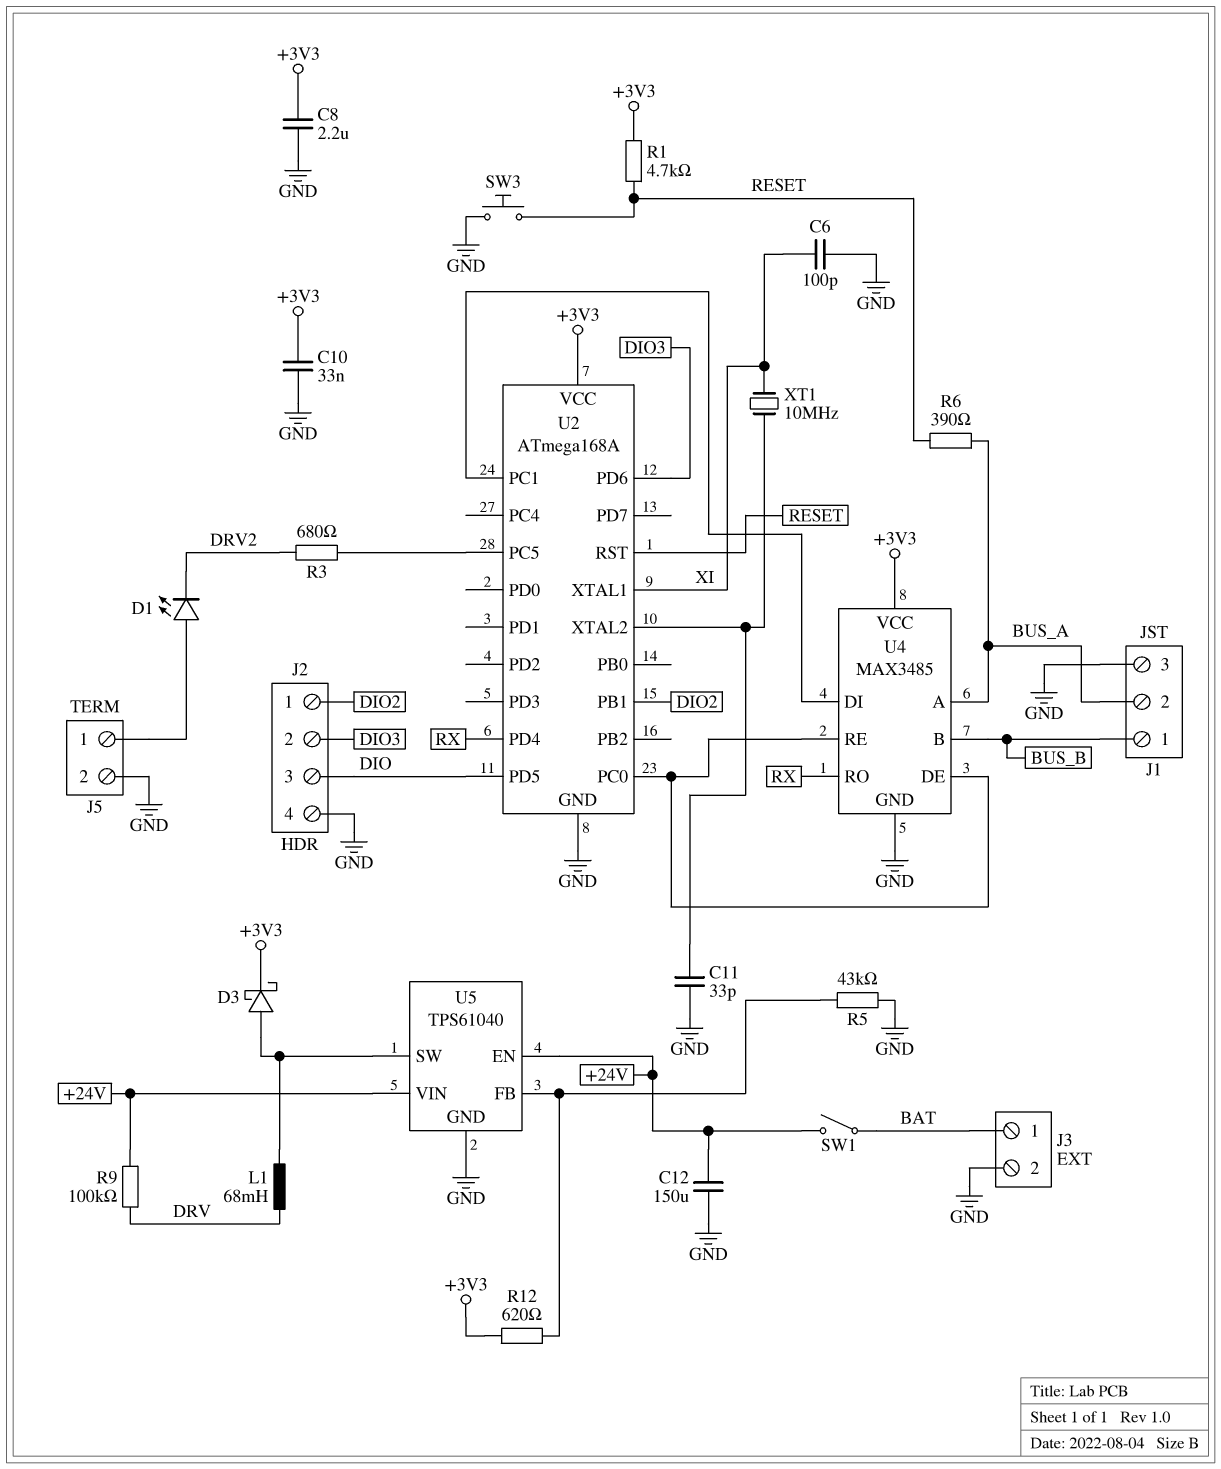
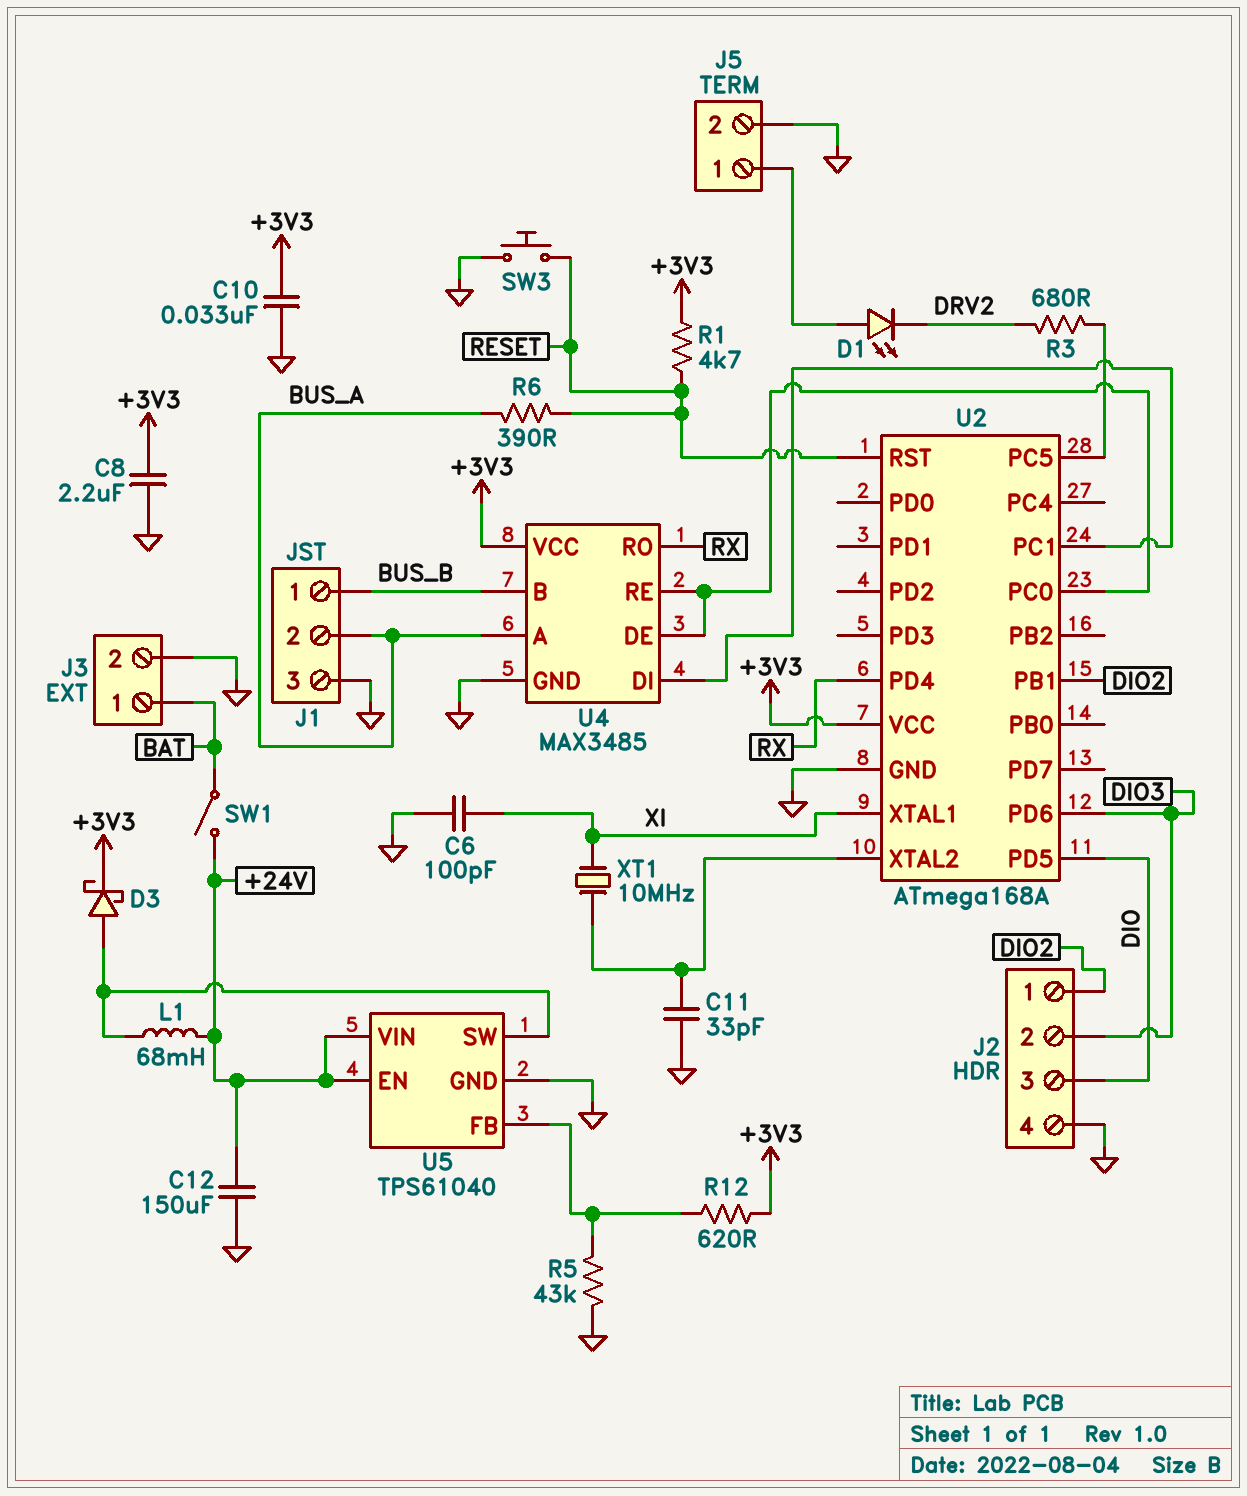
L1: 68mH (DRV, U5/SW) -> 68mH (+24V, U5/SW)
R9: 100k (+24V, DRV) -> none

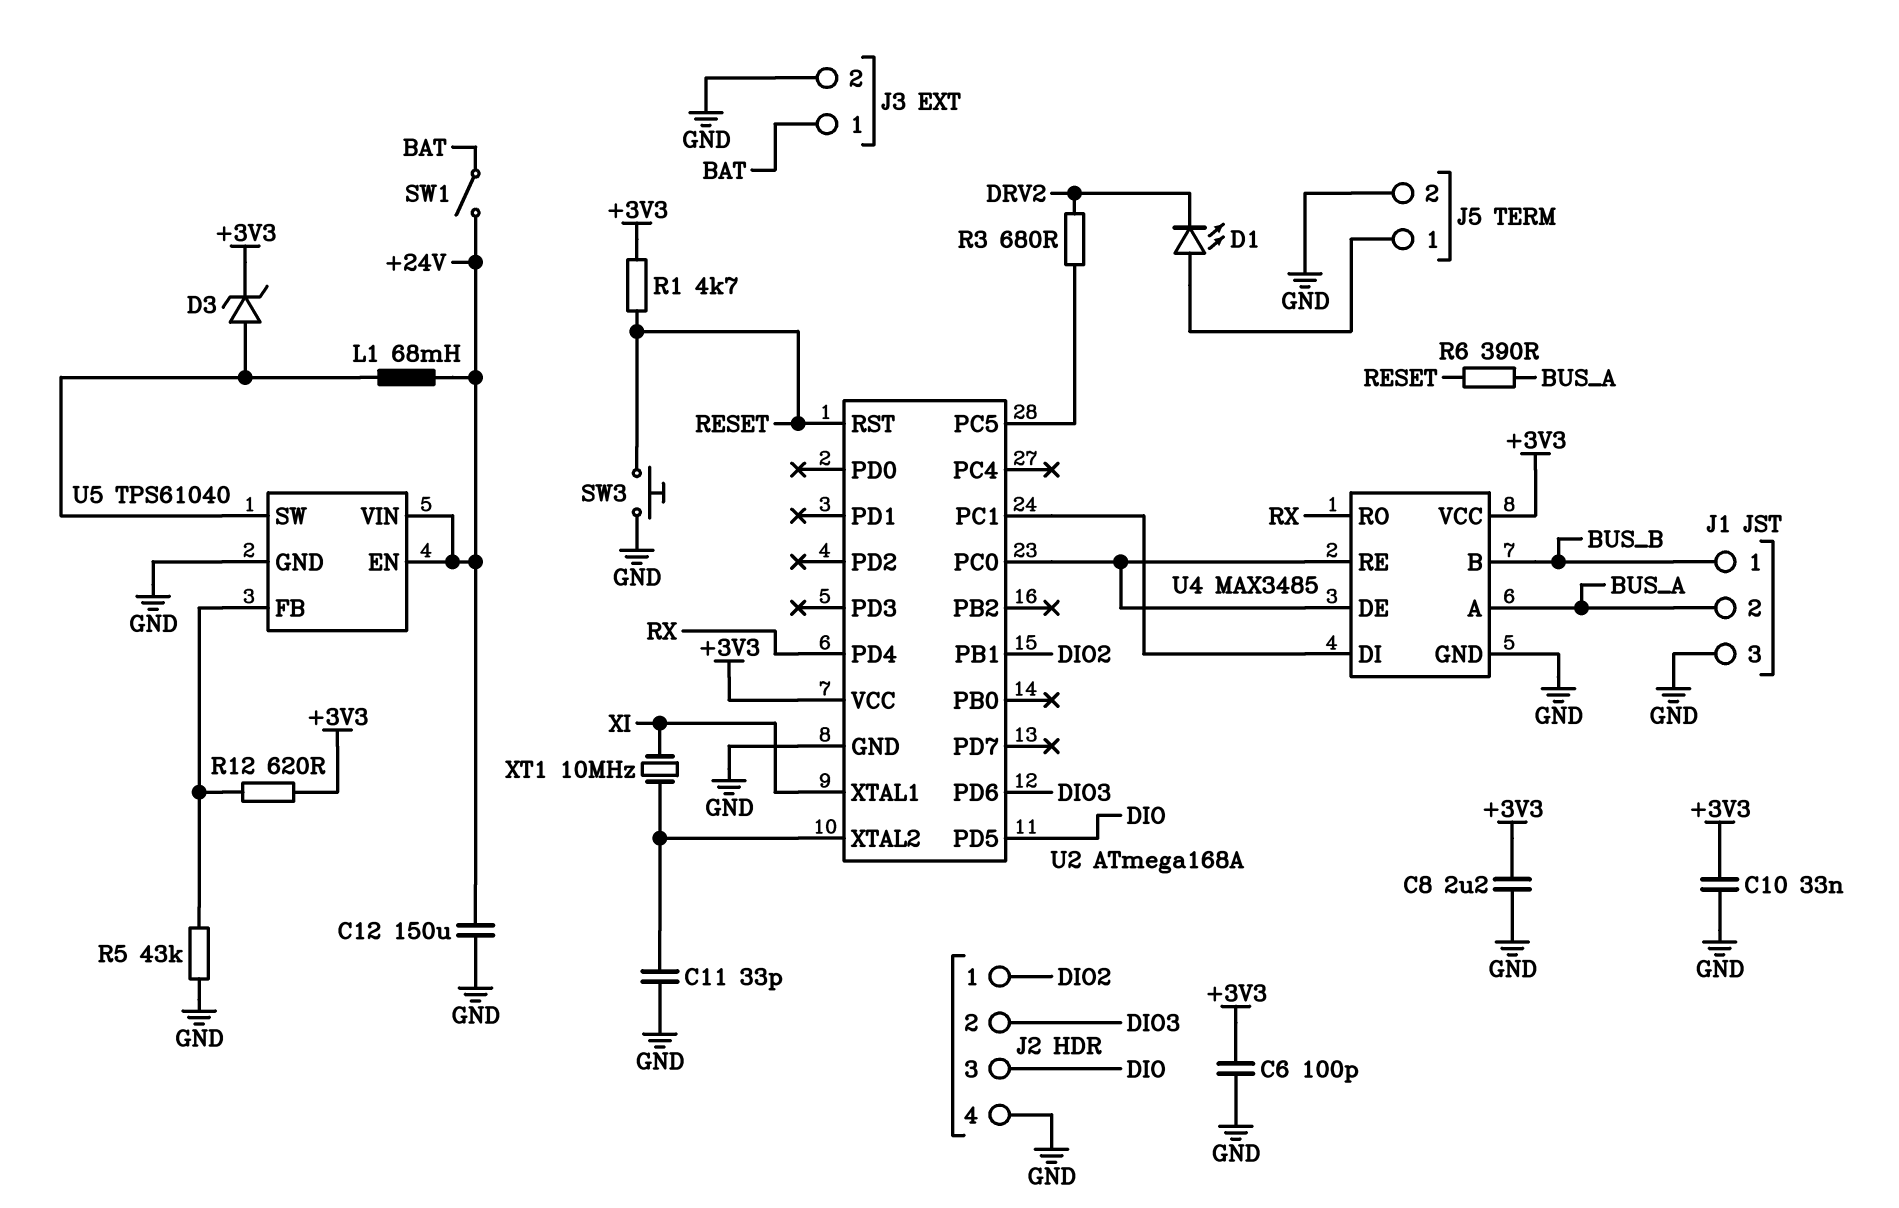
C6: 100pF (GND, XI) -> 100pF (+3V3, GND)
D3: schottky (A U5/SW, K +3V3) -> zener (A U5/SW, K +3V3)

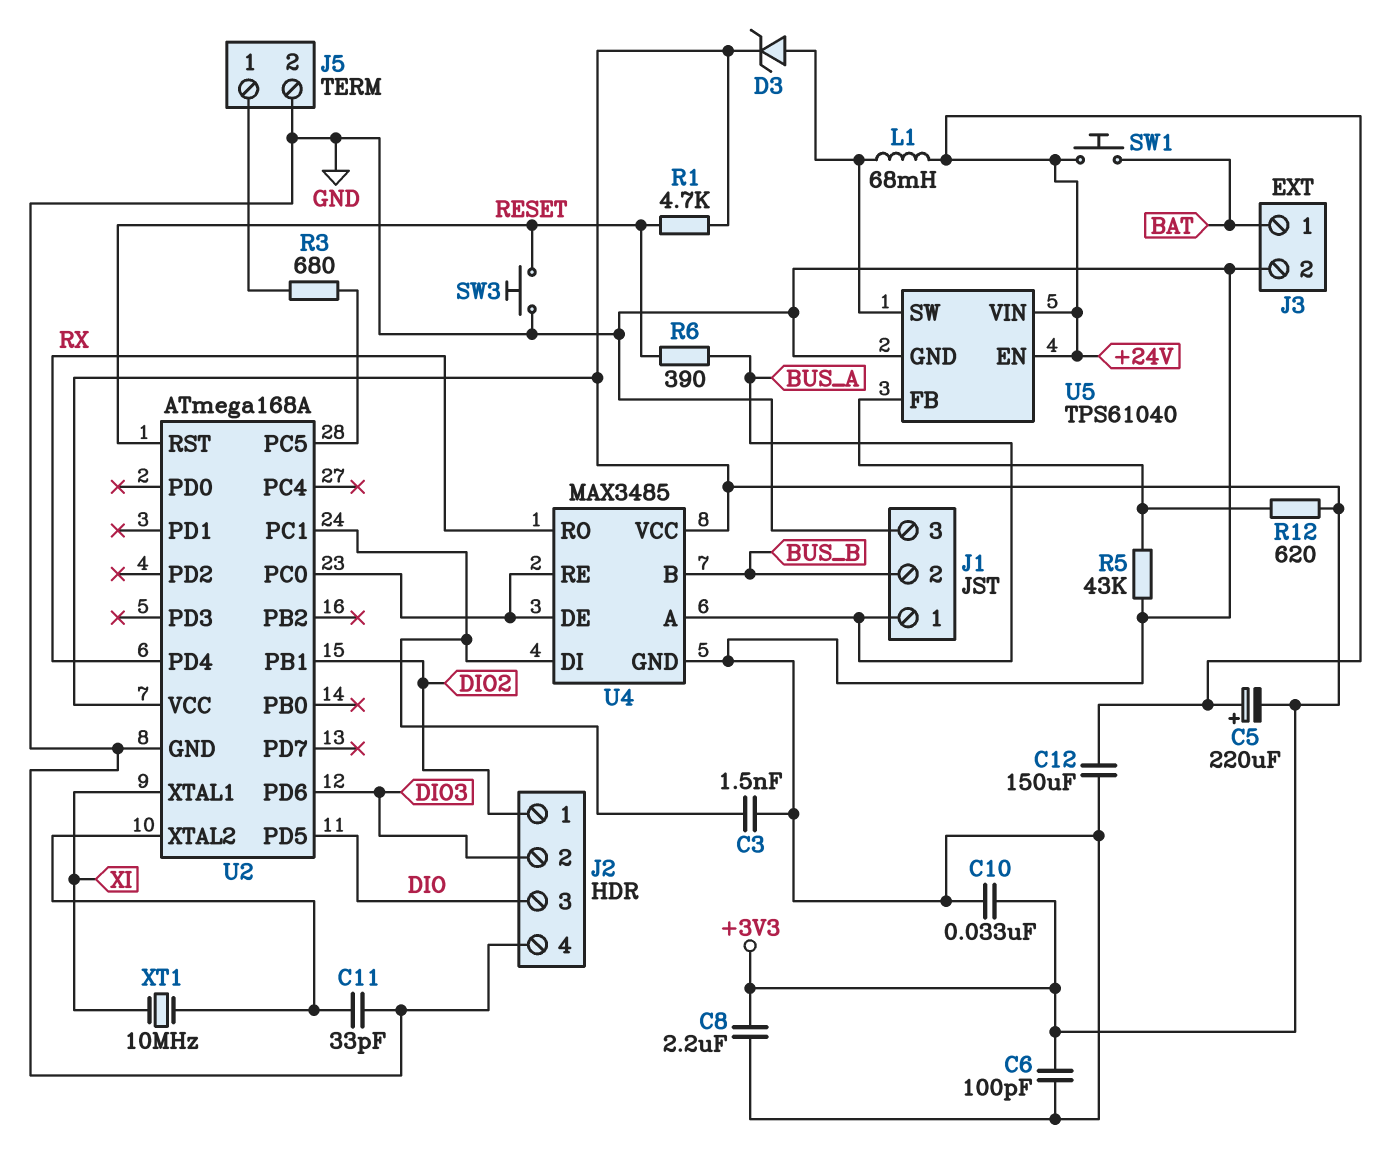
C3: none -> 1.5nF (GND, U2/PC1)
C5: none -> 220uF (plus +24V, minus +3V3)
D1: LED (A J5/1, K DRV2) -> none
J1 pin 1: BUS_B -> BUS_A
J1 pin 2: BUS_A -> BUS_B
R3: 680 (DRV2, U2/PC5) -> 680 (J5/1, U2/PC5)
SW1: switch (+24V, BAT) -> button (+24V, BAT)

